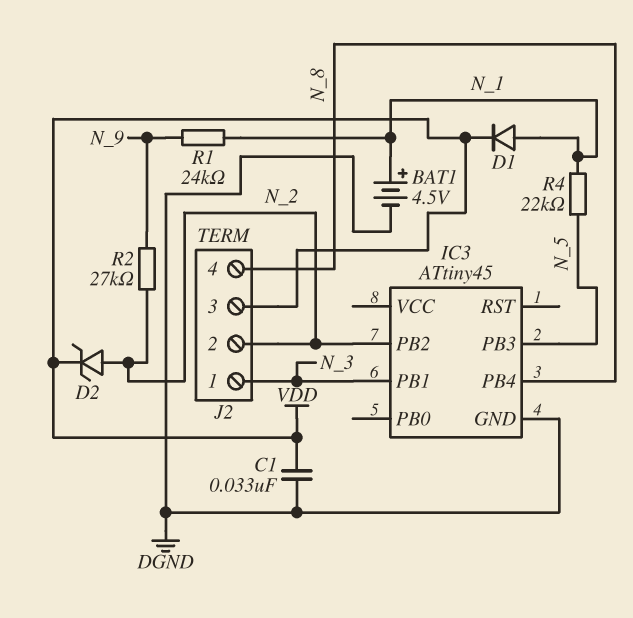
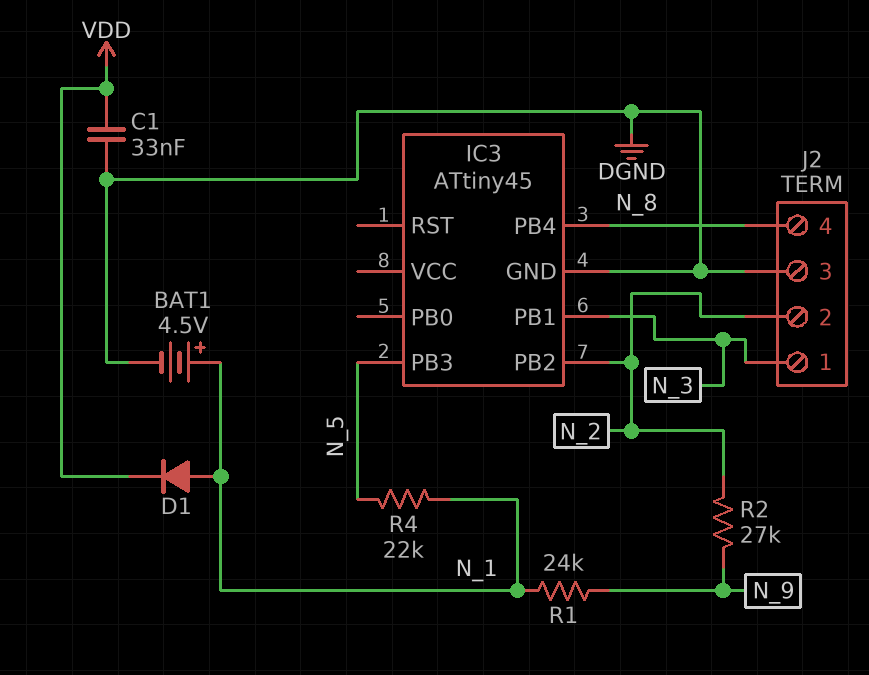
D2: zener (A N_2, K VDD) -> none
J2 pin 3: VDD -> DGND

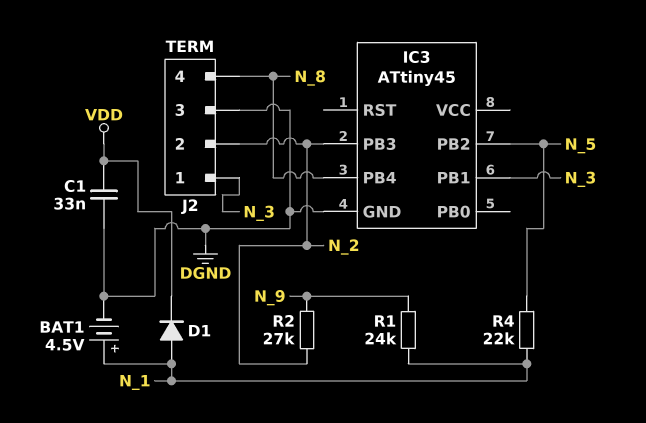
IC3 pin PB2: N_2 -> N_5
IC3 pin PB3: N_5 -> N_2

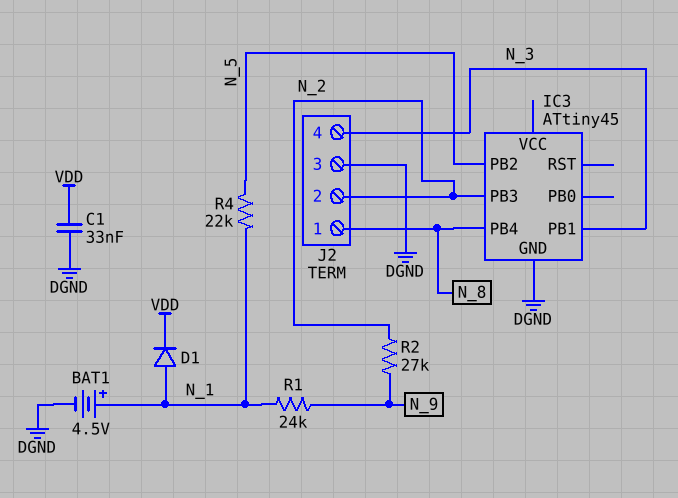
J2 pin 1: N_3 -> N_8
J2 pin 4: N_8 -> N_3

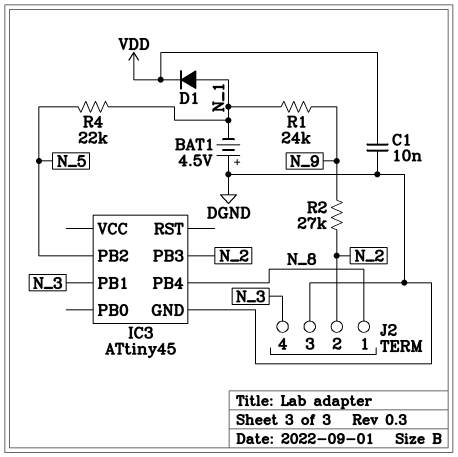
BAT1: 4.5V (plus N_1, minus DGND) -> 4.5V (plus DGND, minus N_1)
C1: 33nF (DGND, VDD) -> 10nF (DGND, VDD)

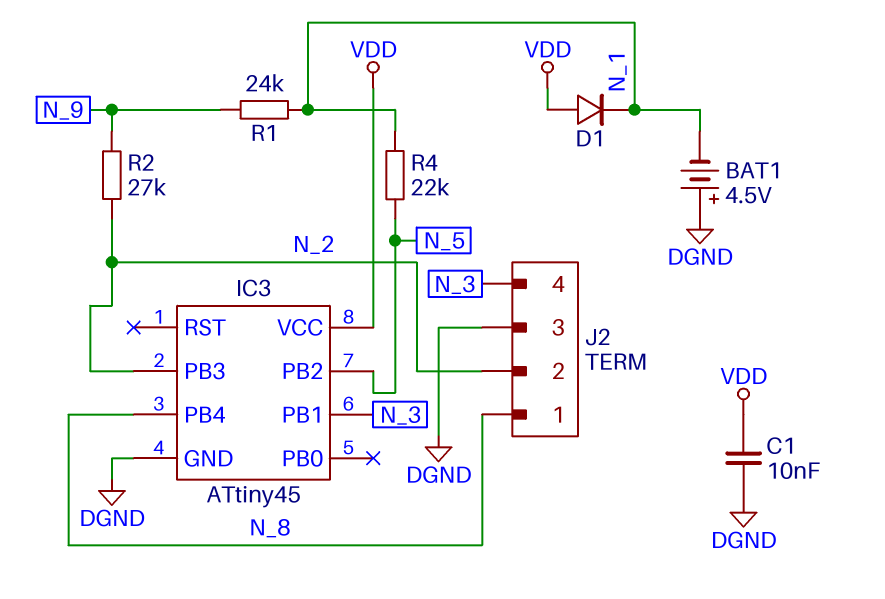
D1: diode (A N_1, K VDD) -> diode (A VDD, K N_1)
IC3 pin VCC: none -> VDD

